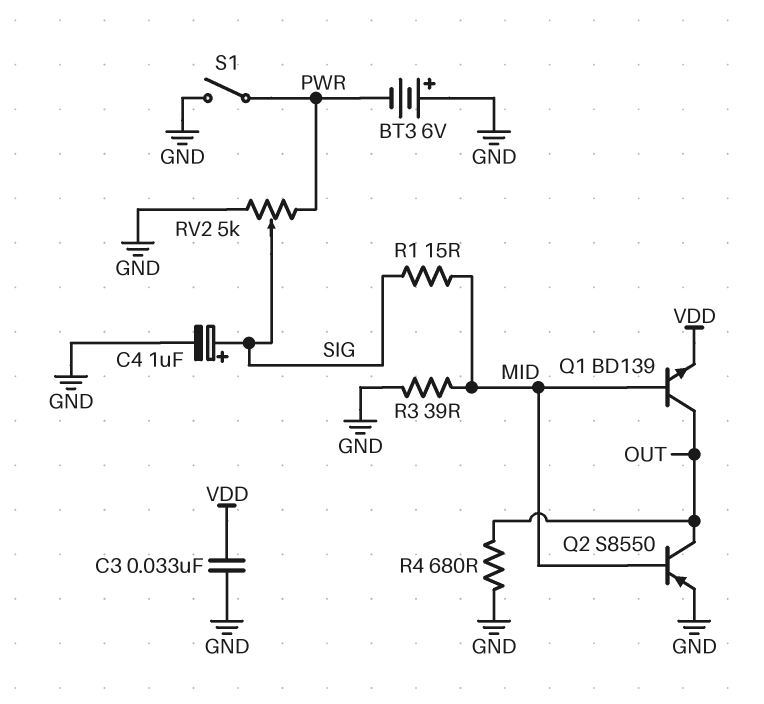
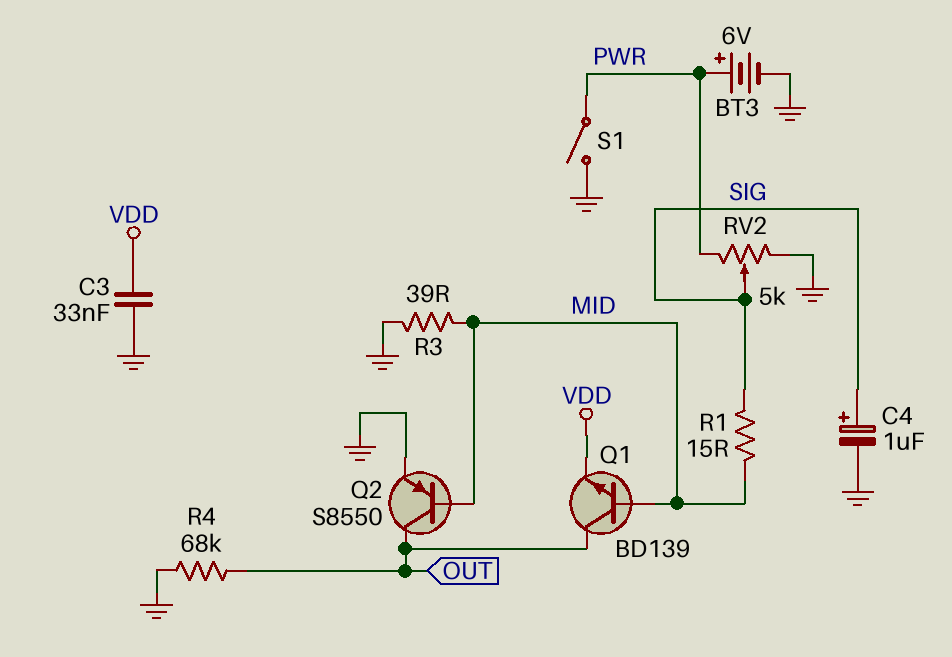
BT3: 6V (plus GND, minus PWR) -> 6V (plus PWR, minus GND)
R4: 680 (GND, OUT) -> 68k (GND, OUT)

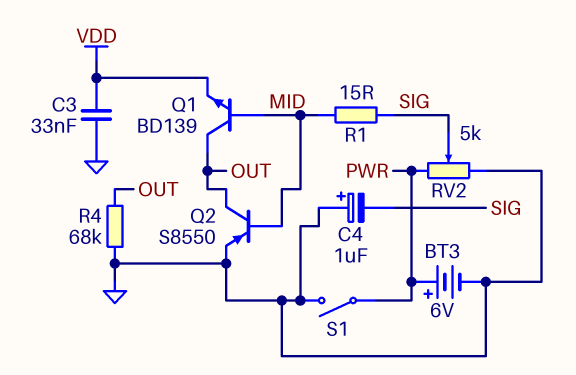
C4: 1uF (plus SIG, minus GND) -> 1uF (plus GND, minus SIG)
R3: 39 (GND, MID) -> none

